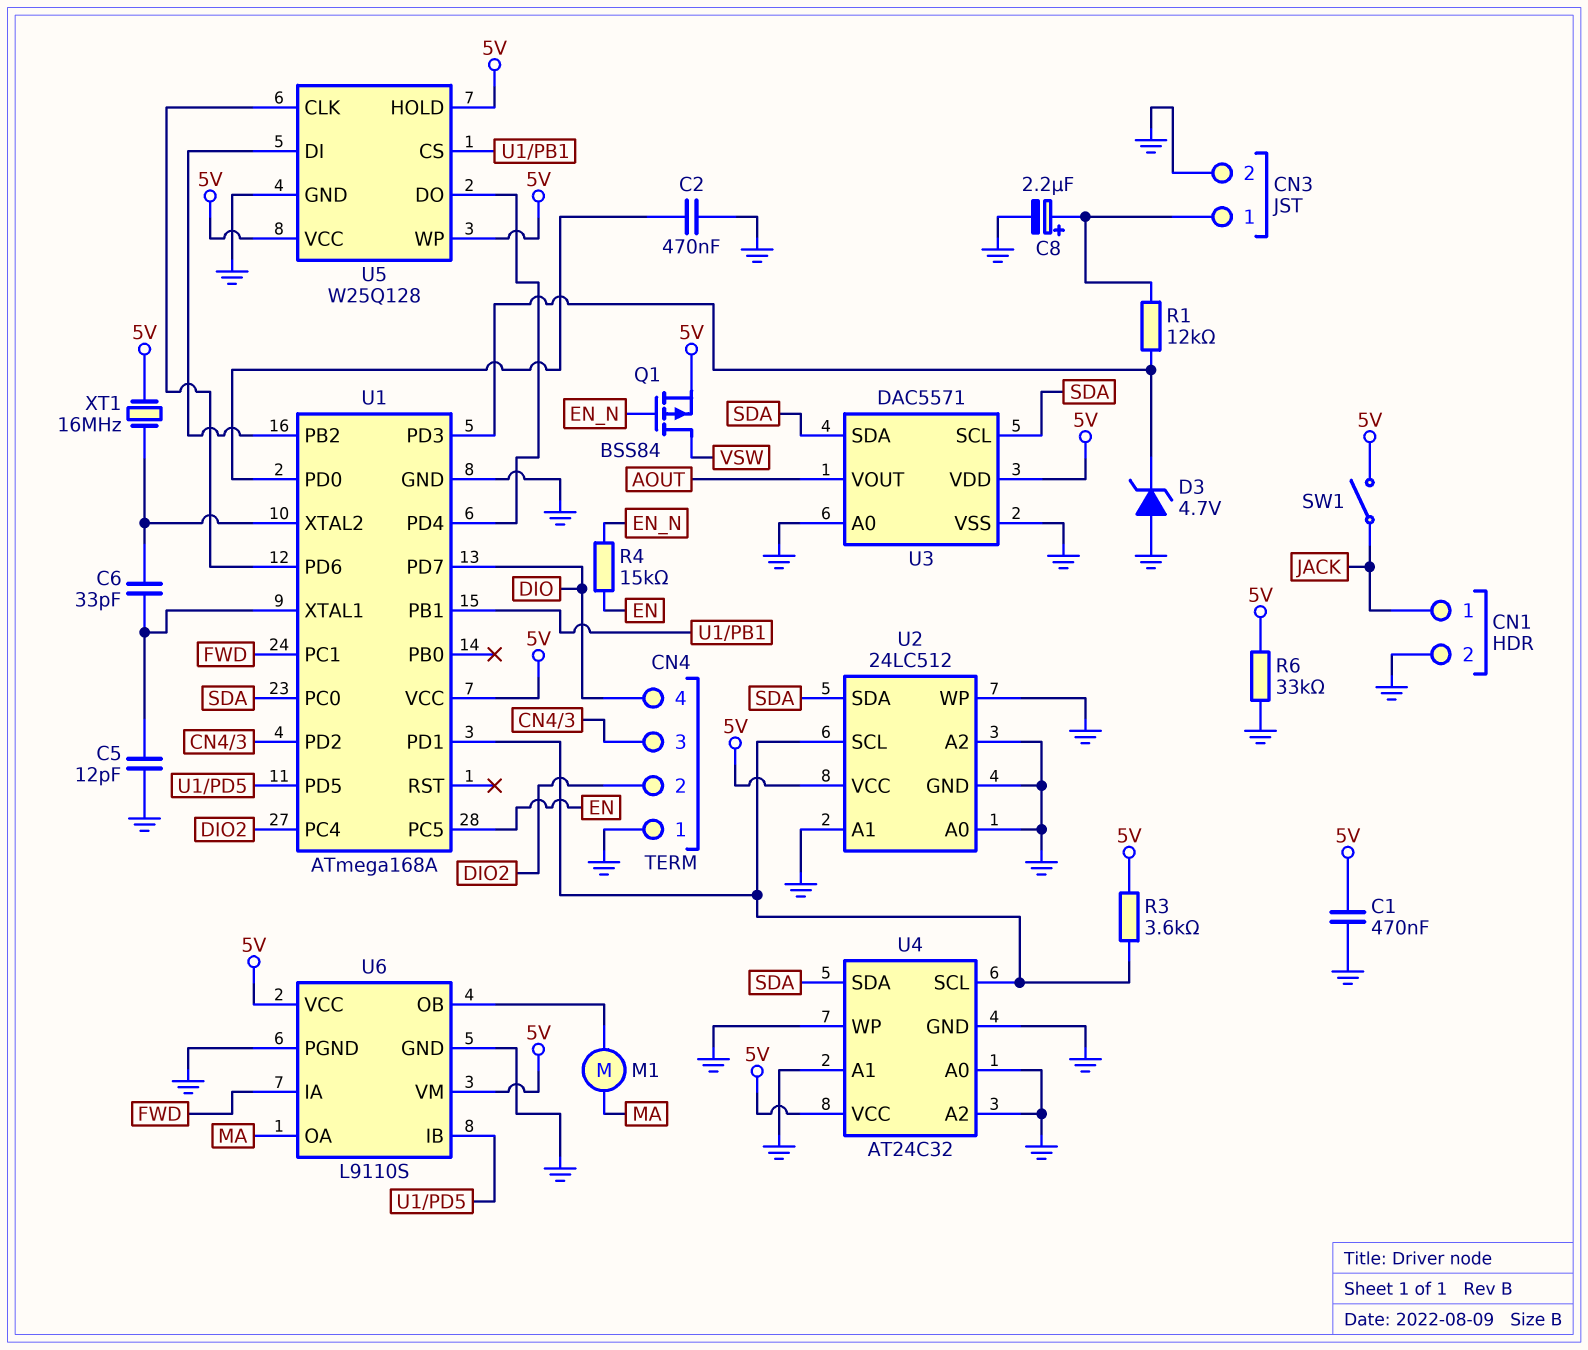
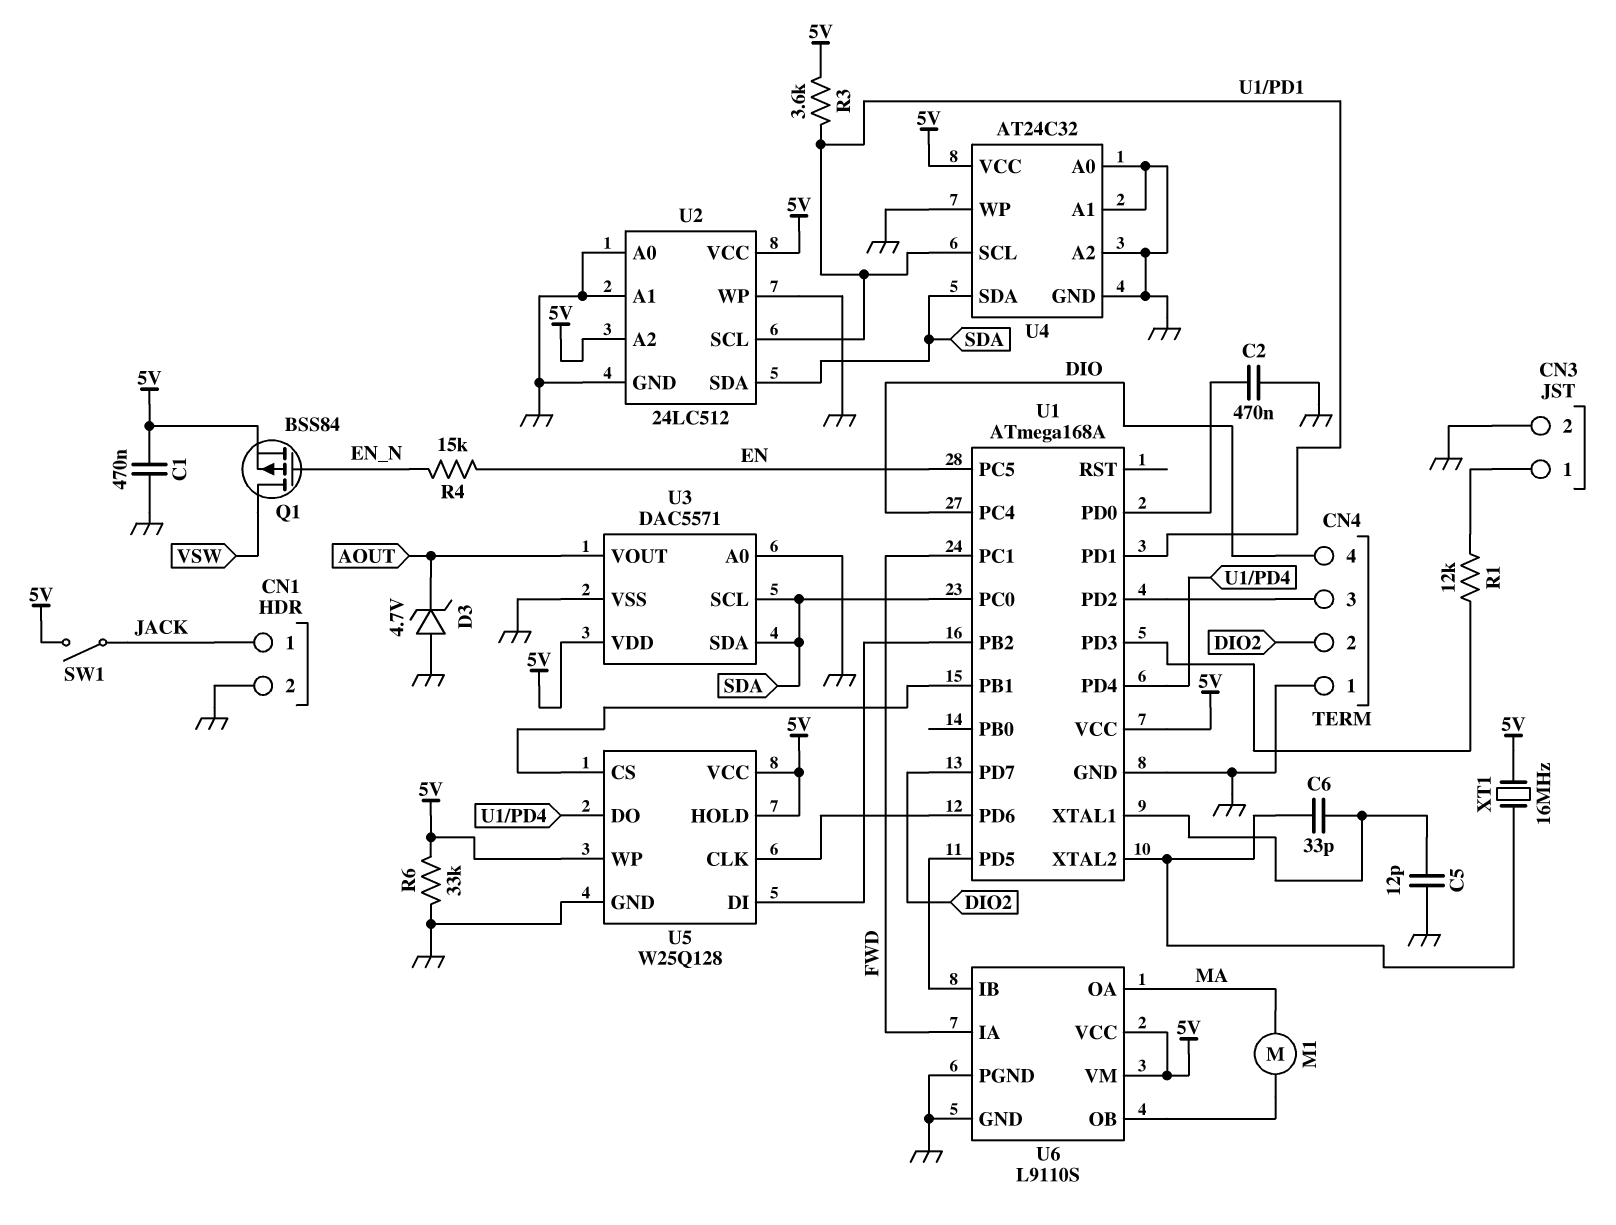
C8: 2.2uF (plus CN3/1, minus GND) -> none
D3: zener 4.7V (A GND, K U1/PD3) -> zener 4.7V (A GND, K AOUT)
U1 pin PC4: DIO2 -> DIO
U1 pin PD7: DIO -> DIO2
U2 pin A2: GND -> 5V

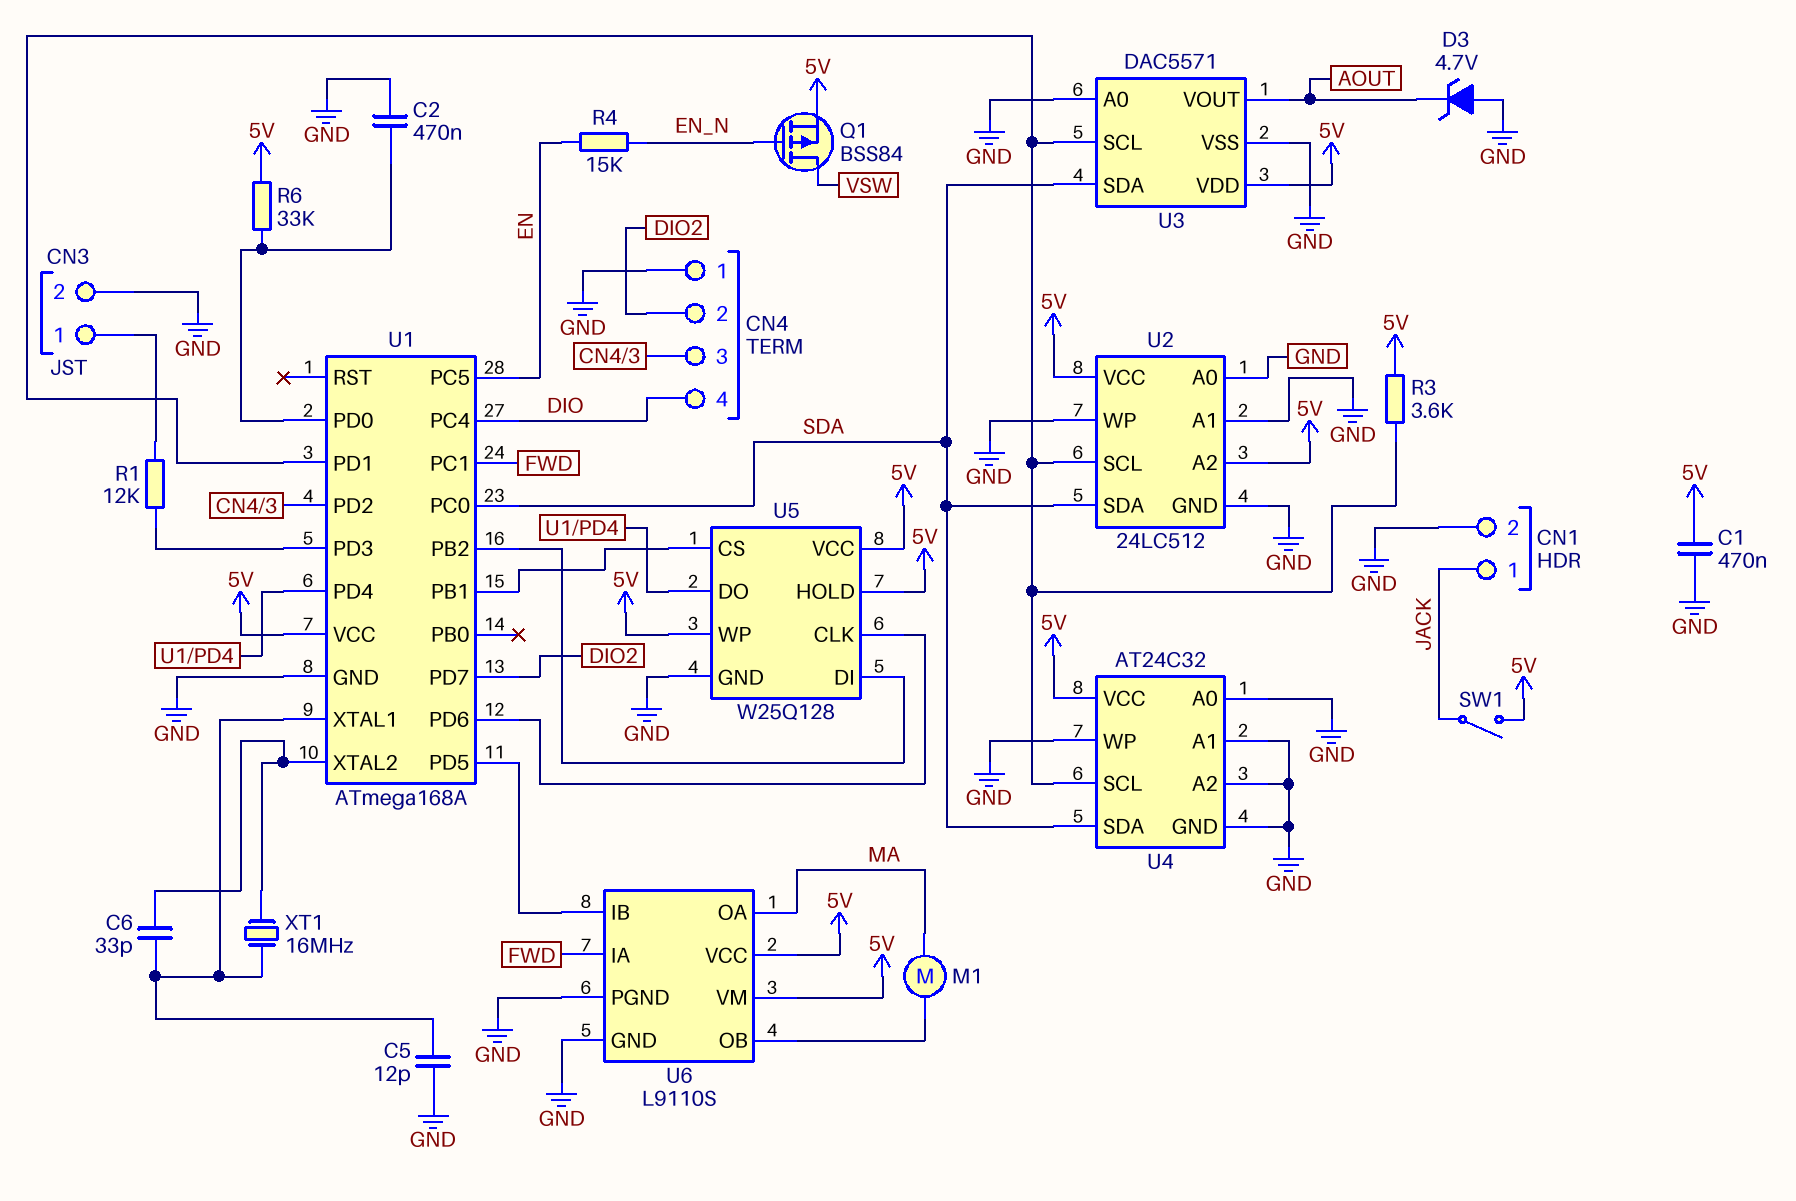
R6: 33k (5V, GND) -> 33k (5V, U1/PD0)
U3 pin SCL: SDA -> U1/PD1
XT1: 16MHz (5V, U1/XTAL2) -> 16MHz (U1/XTAL1, U1/XTAL2)

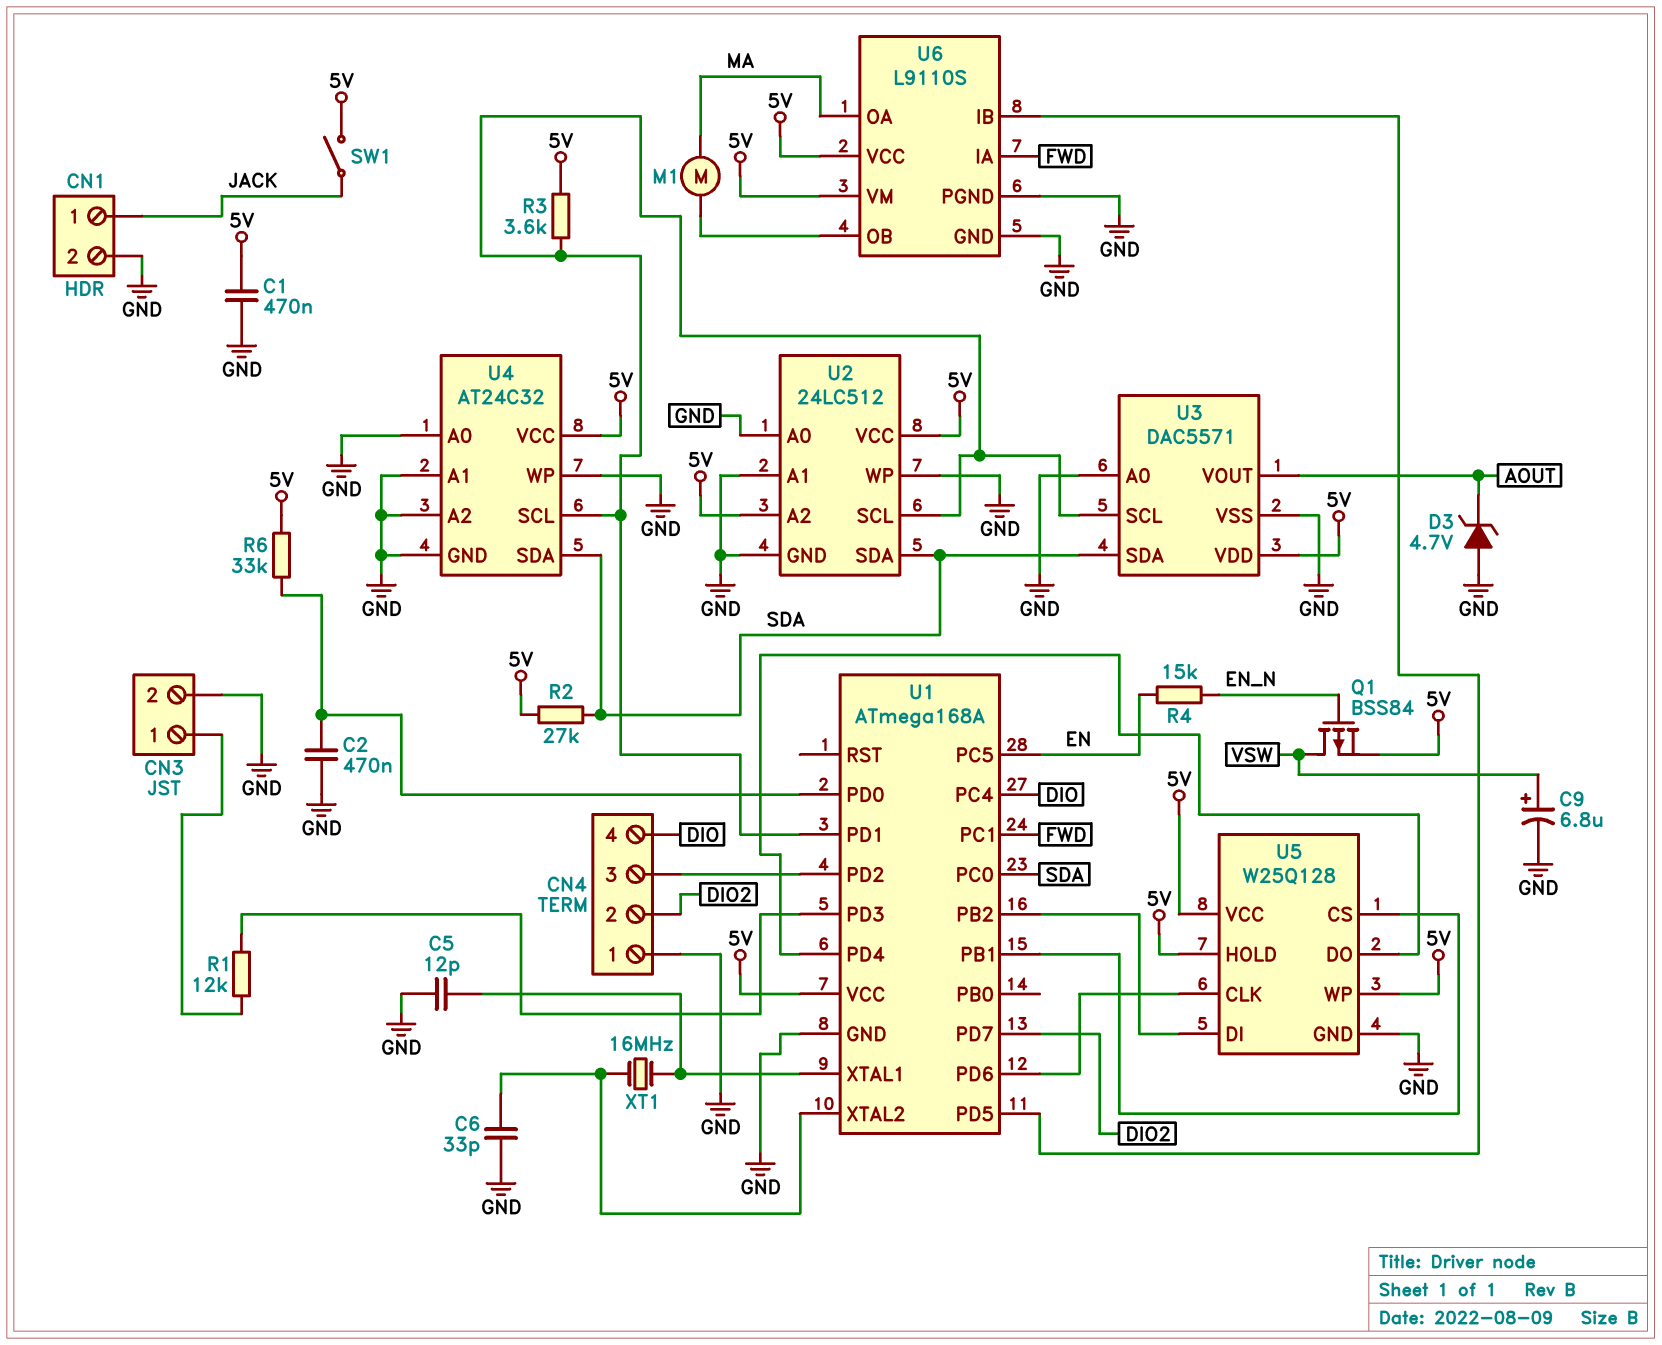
C6: 33pF (U1/XTAL1, U1/XTAL2) -> 33pF (GND, U1/XTAL2)
C9: none -> 6.8uF (plus VSW, minus GND)
R2: none -> 27k (5V, SDA)

